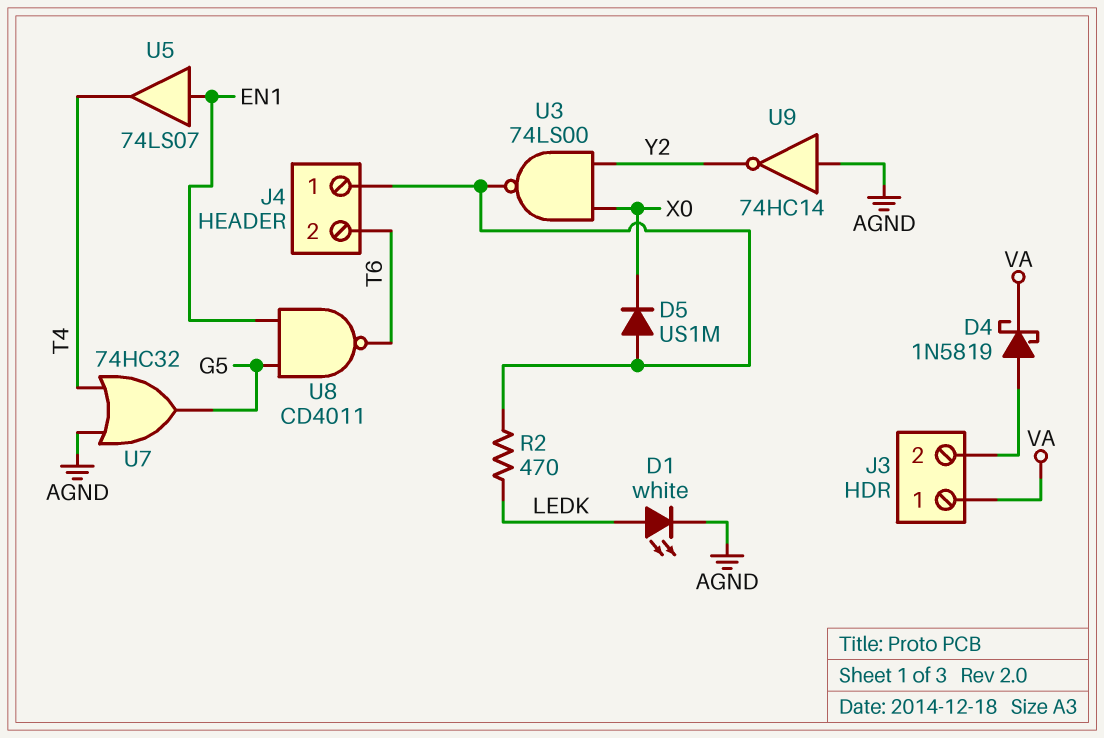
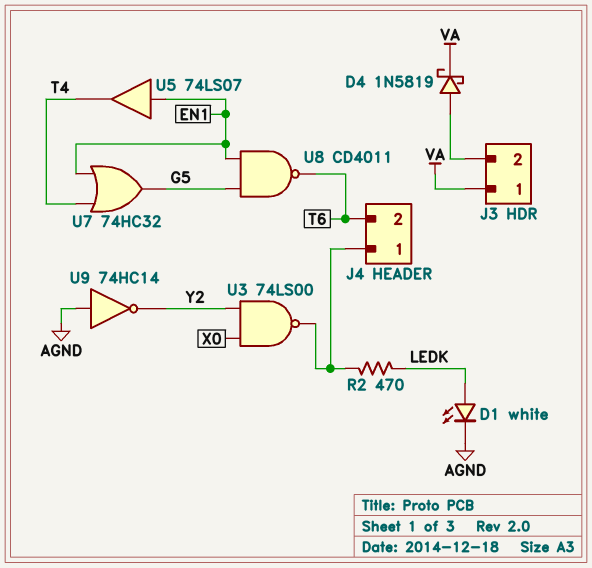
D5: diode US1M (A J4/1, K X0) -> none
U7: OR 74HC32 (in AGND, in T4, out G5) -> OR 74HC32 (in EN1, in T4, out G5)

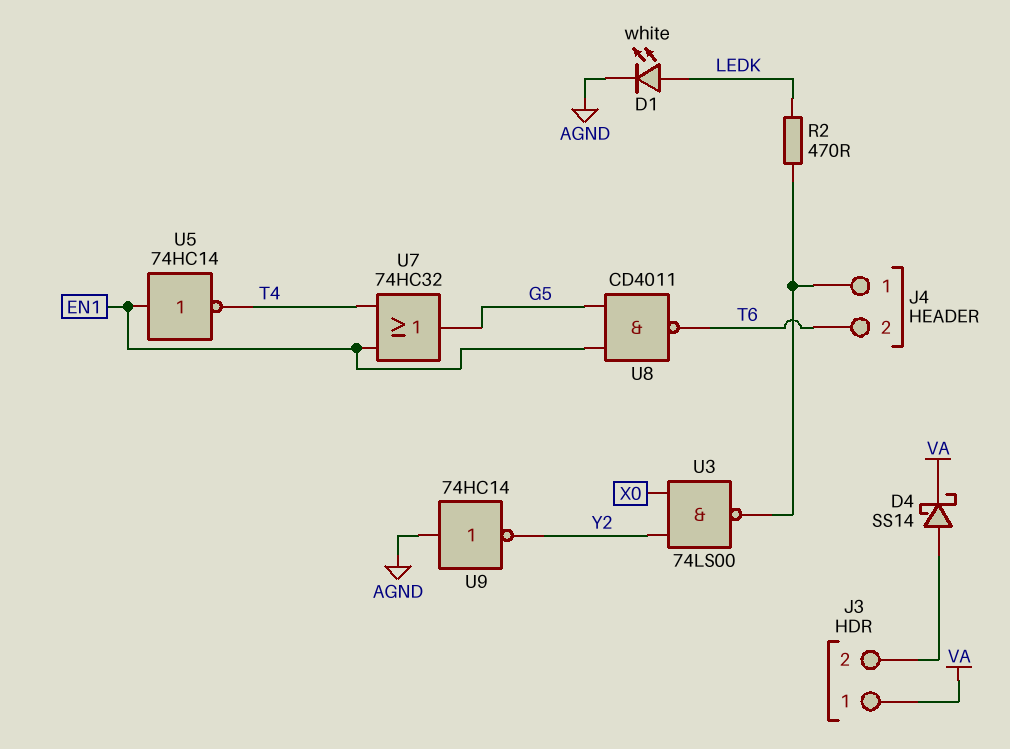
D4: schottky 1N5819 (A J3/2, K VA) -> schottky SS14 (A J3/2, K VA)
U5: buffer 74LS07 (in EN1, out T4) -> NOT 74HC14 (in EN1, out T4)

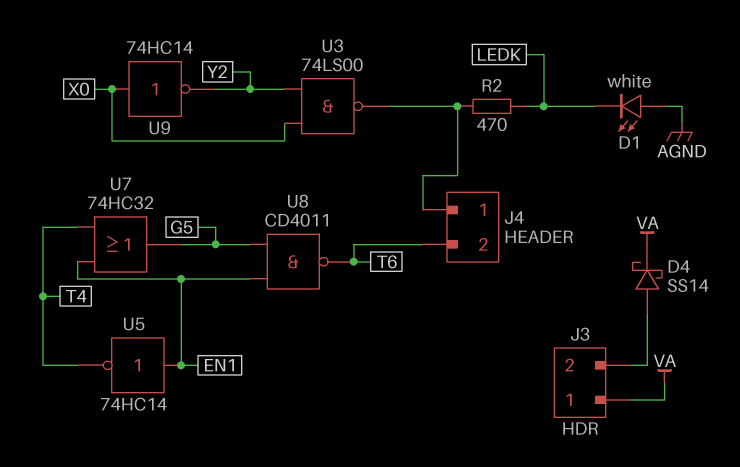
D1: LED white (A LEDK, K AGND) -> LED white (A AGND, K LEDK)
U9: NOT 74HC14 (in AGND, out Y2) -> NOT 74HC14 (in X0, out Y2)

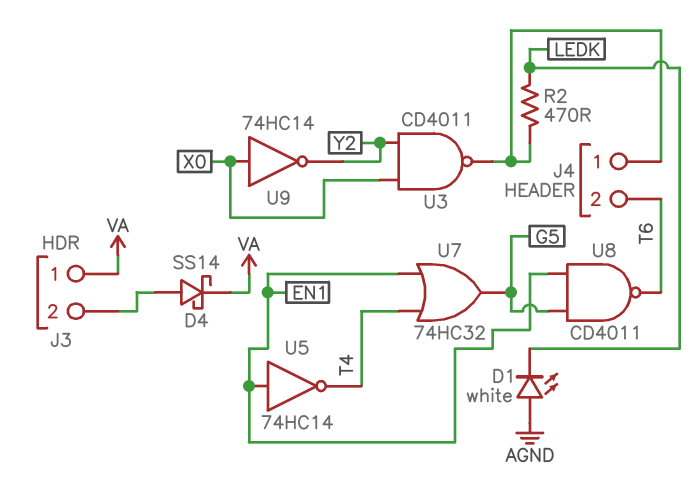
U3: NAND 74LS00 (in X0, in Y2, out J4/1) -> NAND CD4011 (in X0, in Y2, out J4/1)

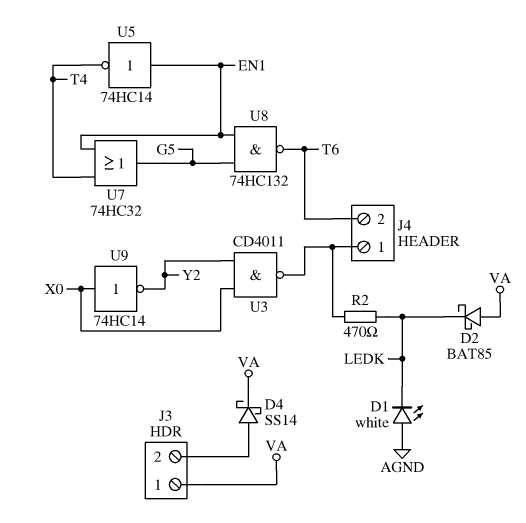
D2: none -> schottky BAT85 (A VA, K LEDK)
U8: NAND CD4011 (in EN1, in G5, out T6) -> NAND 74HC132 (in EN1, in G5, out T6)

